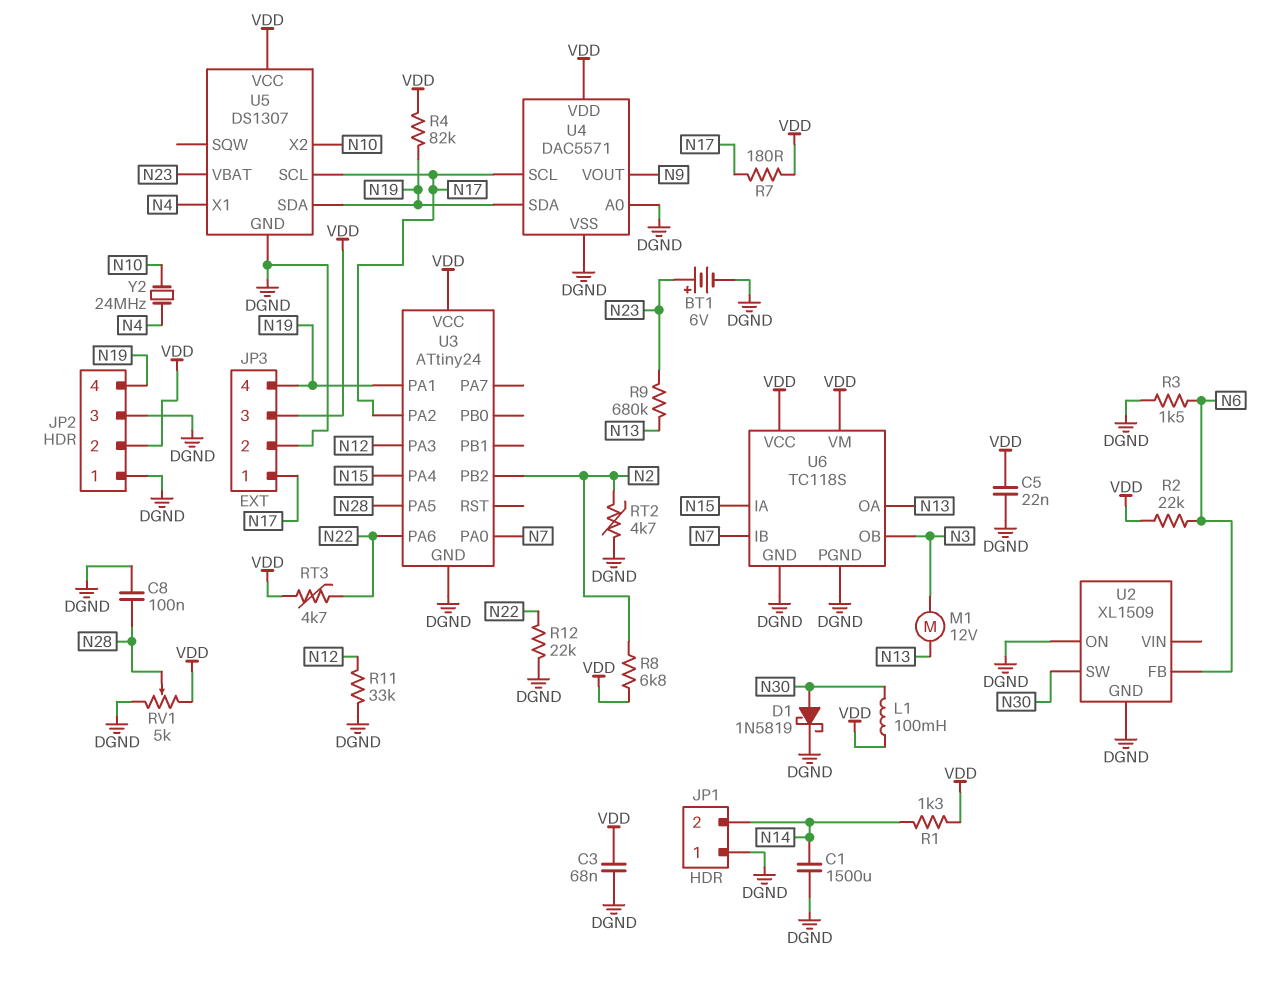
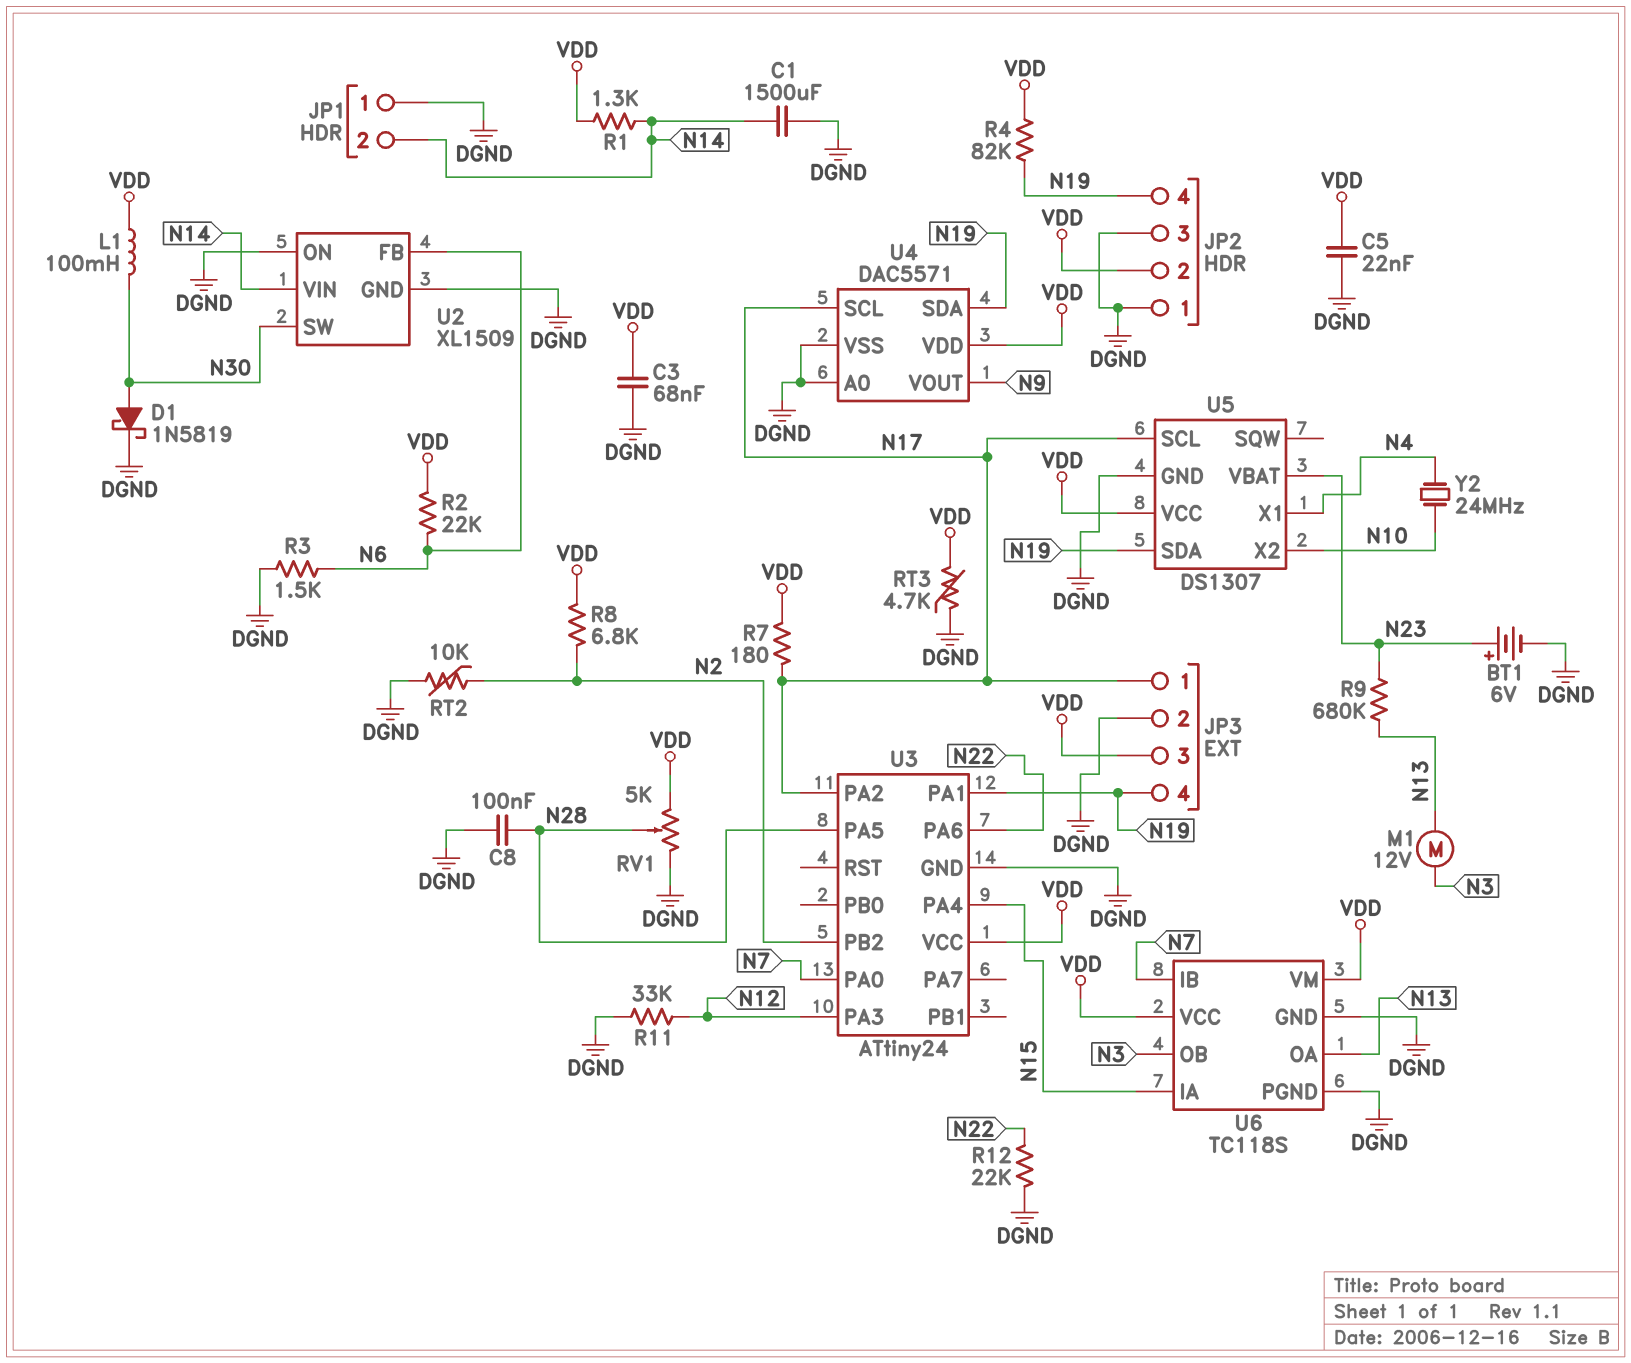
RT2: 4.7k (DGND, N2) -> 10k (DGND, N2)
RT3: 4.7k (N22, VDD) -> 4.7k (DGND, VDD)
U2 pin VIN: none -> N14

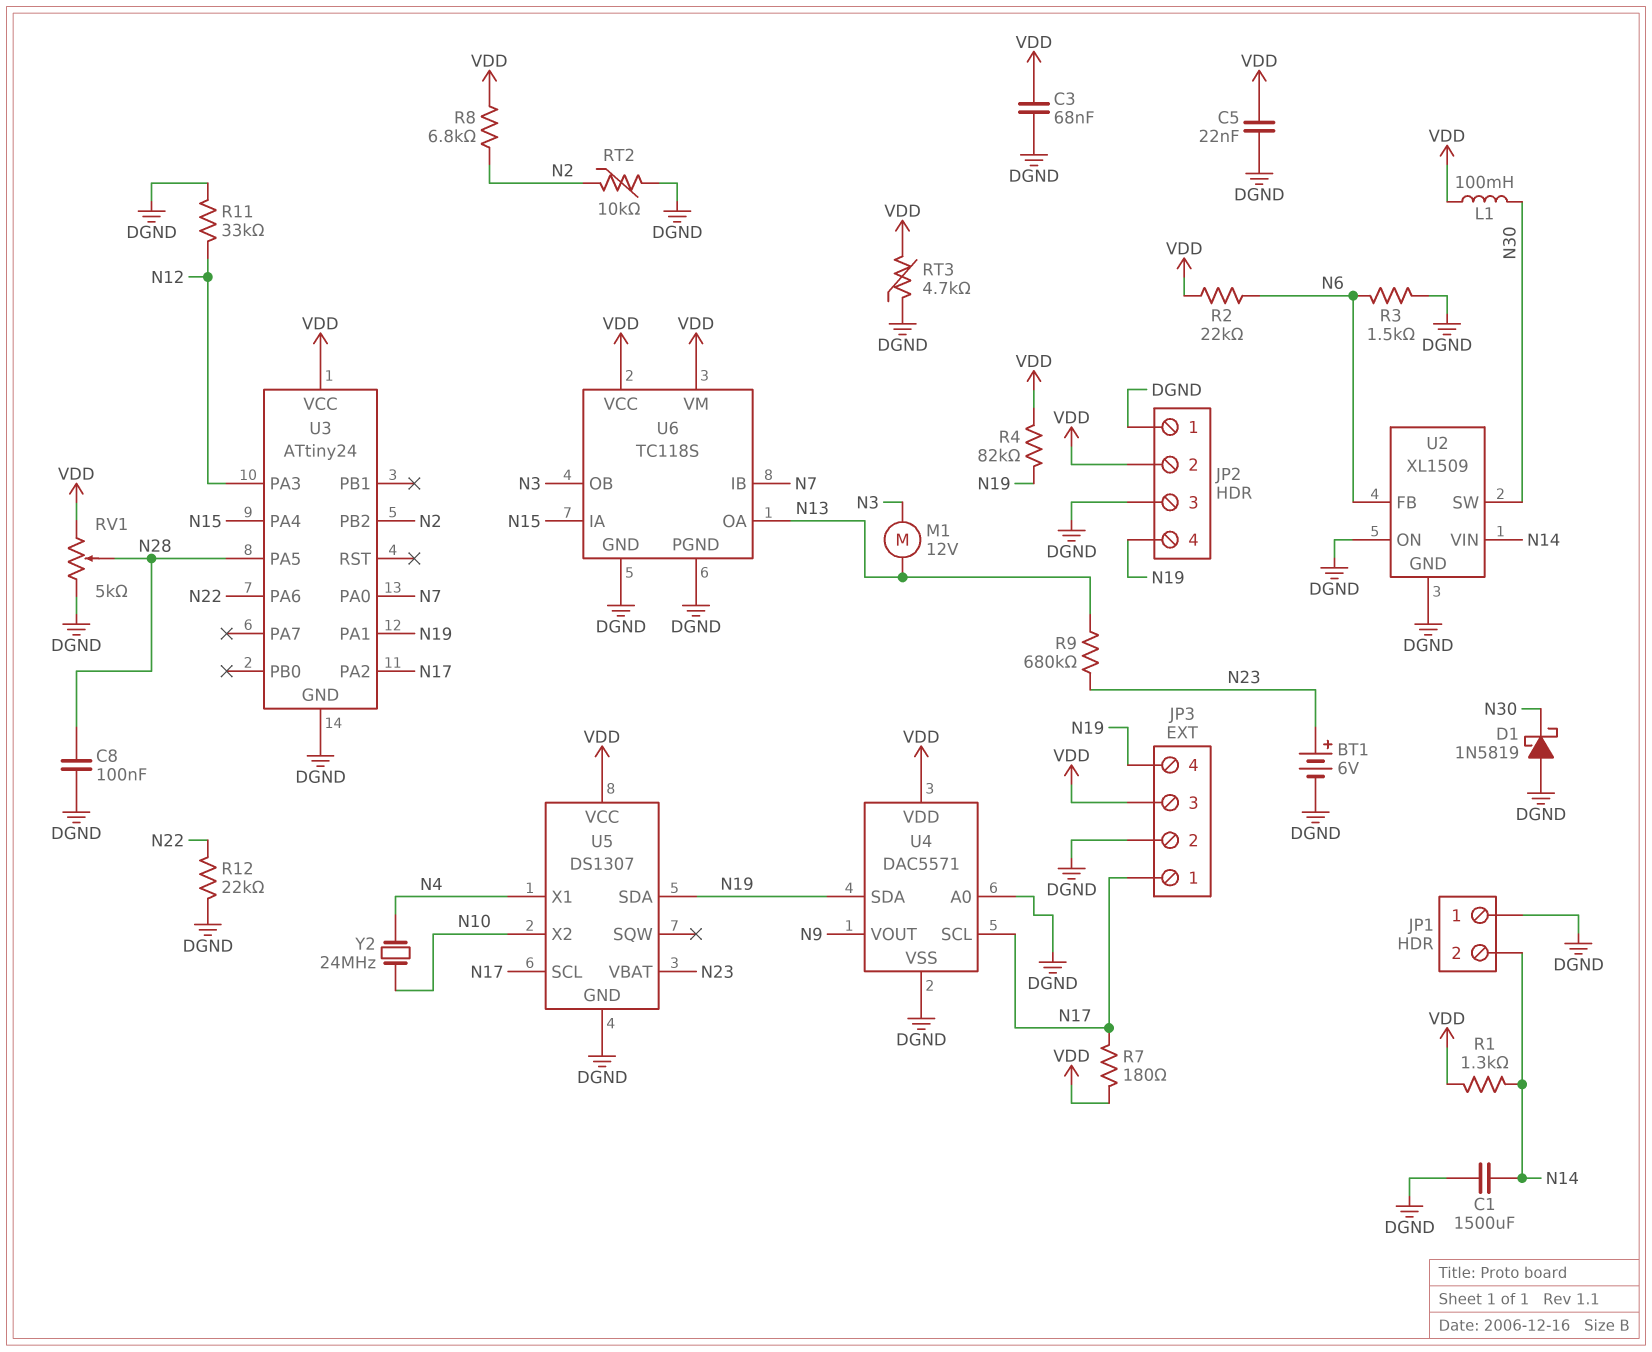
D1: schottky 1N5819 (A N30, K DGND) -> schottky 1N5819 (A DGND, K N30)

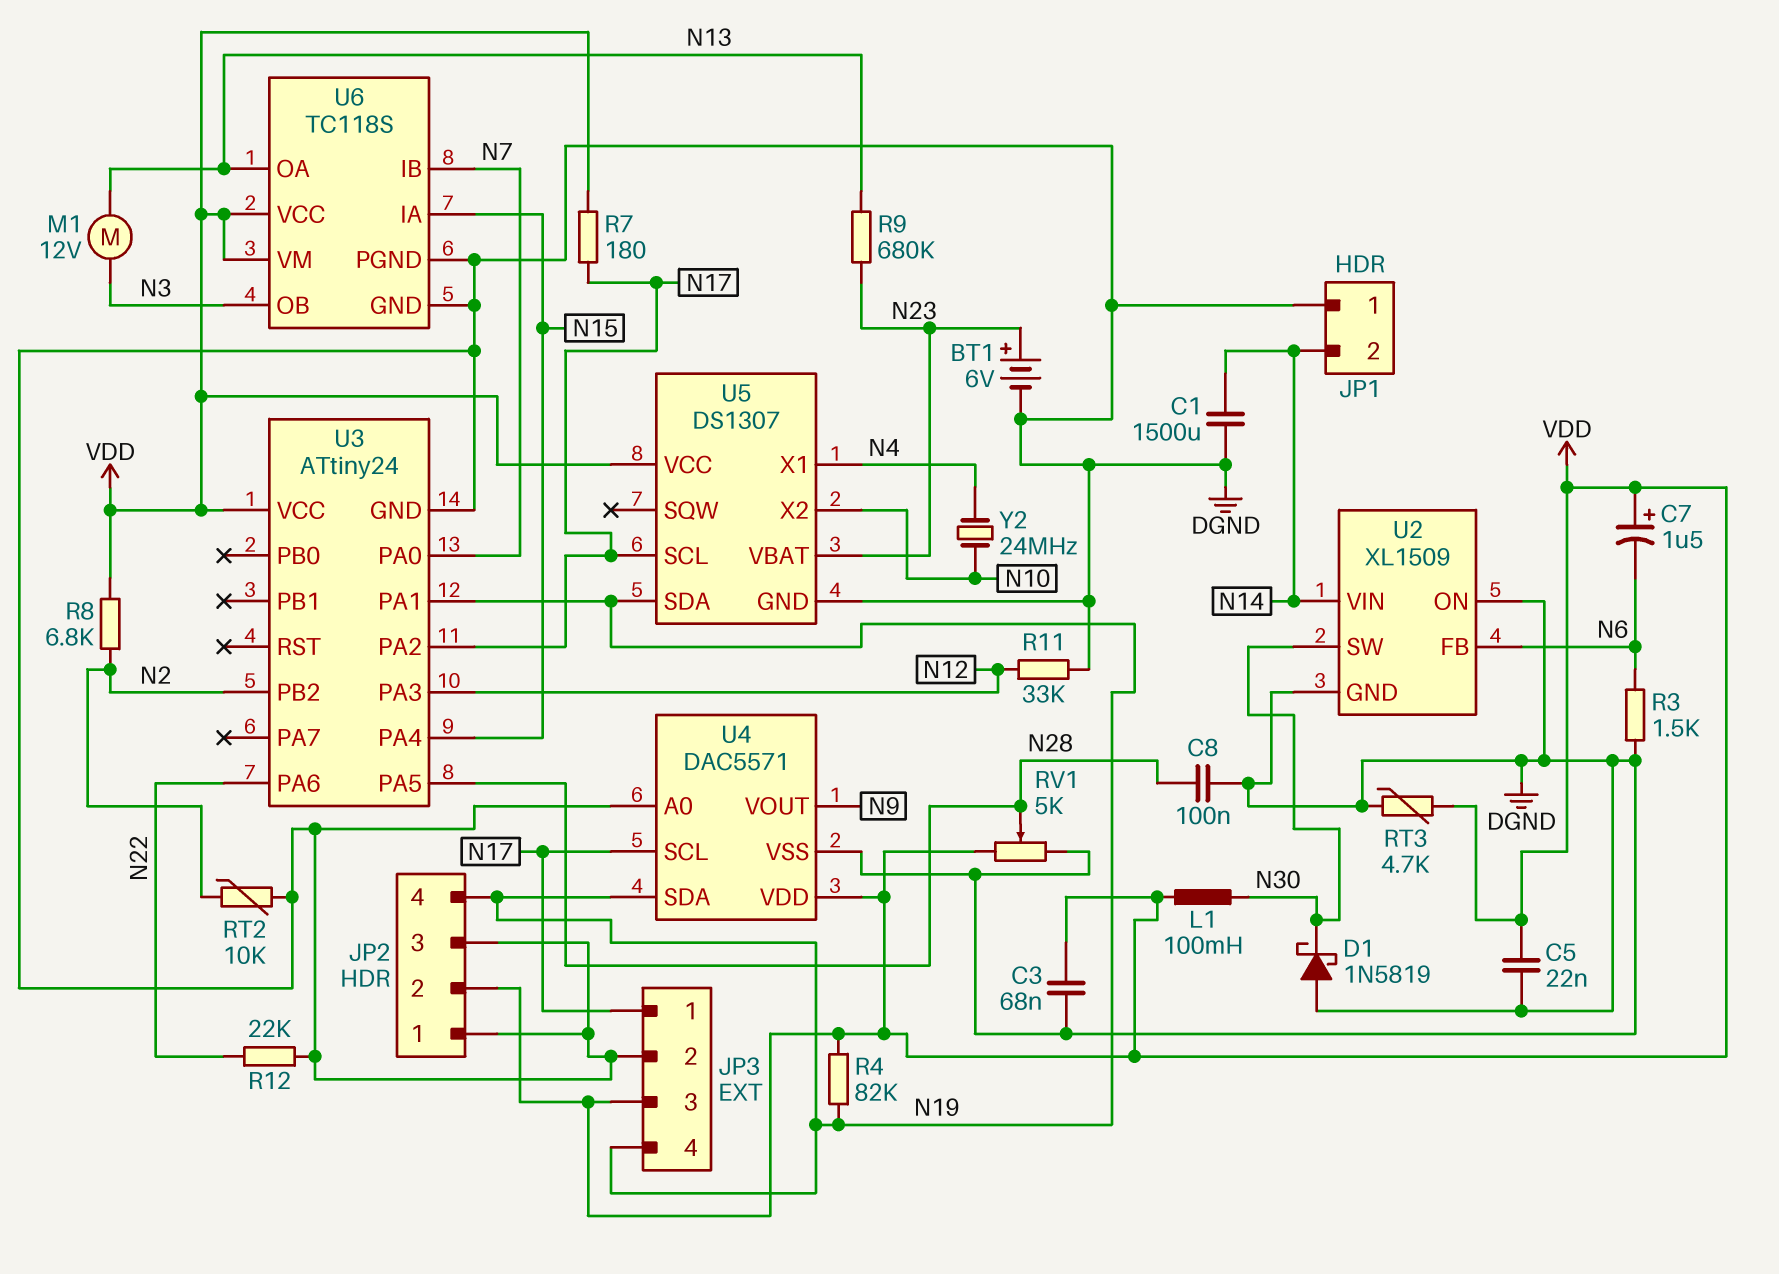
C7: none -> 1.5uF (plus VDD, minus N6)
R1: 1.3k (N14, VDD) -> none
R2: 22k (N6, VDD) -> none

